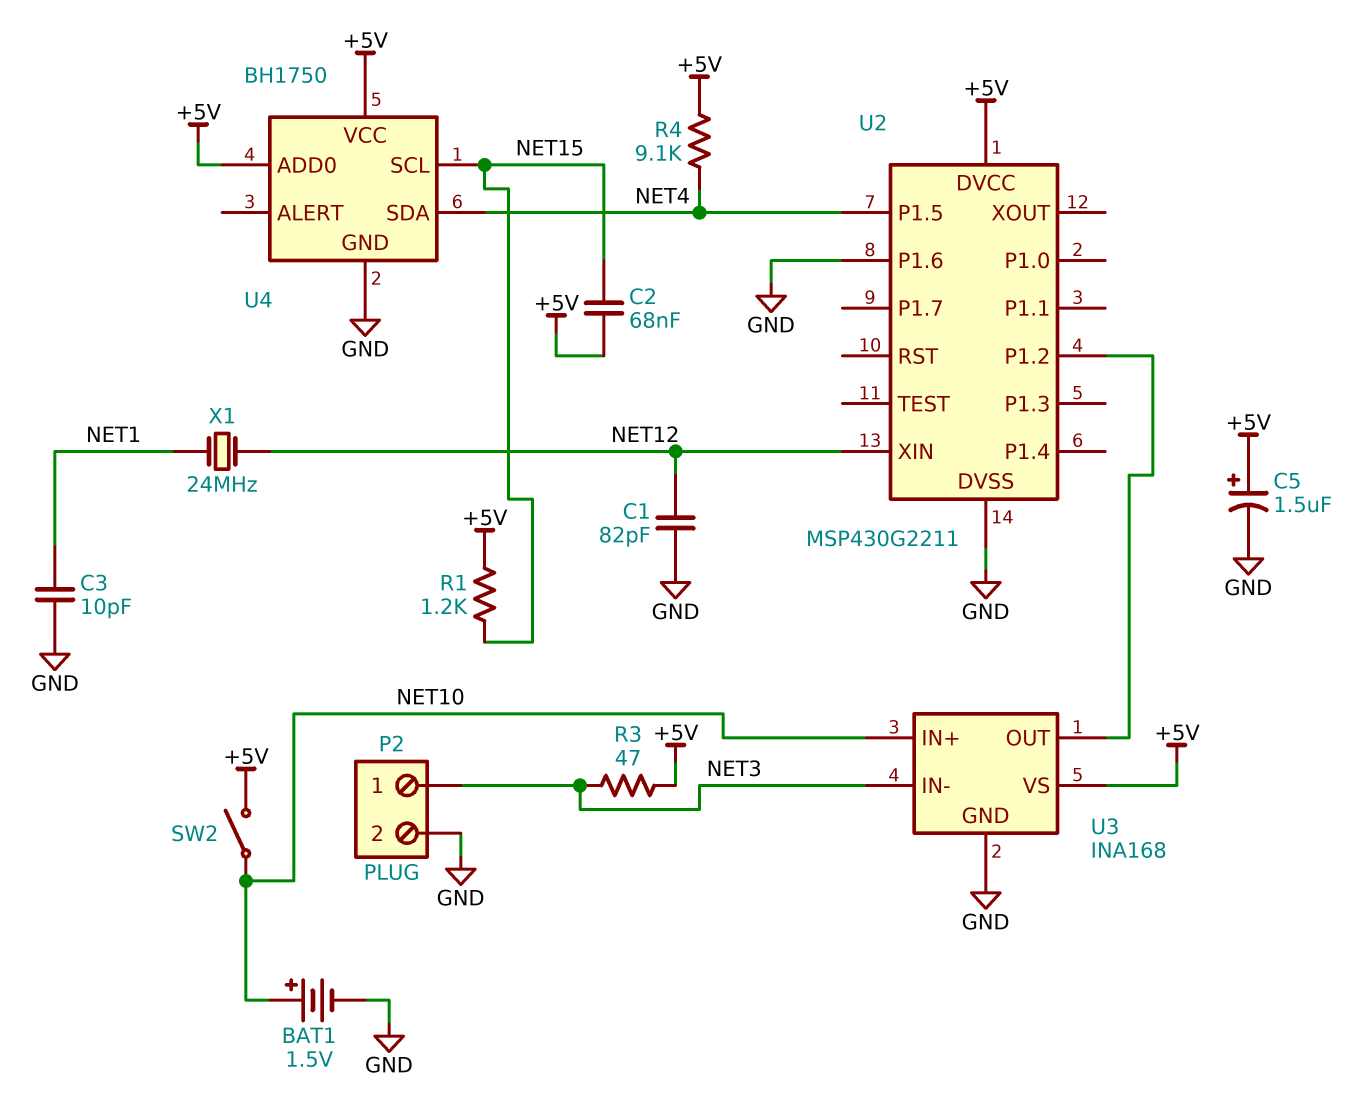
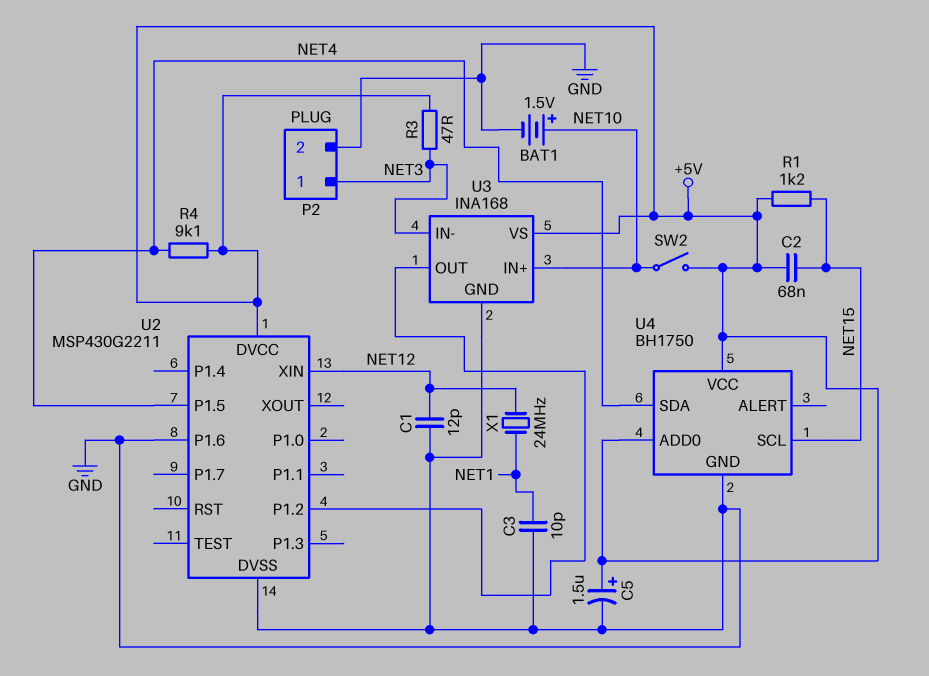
C1: 82pF (GND, NET12) -> 12pF (GND, NET12)

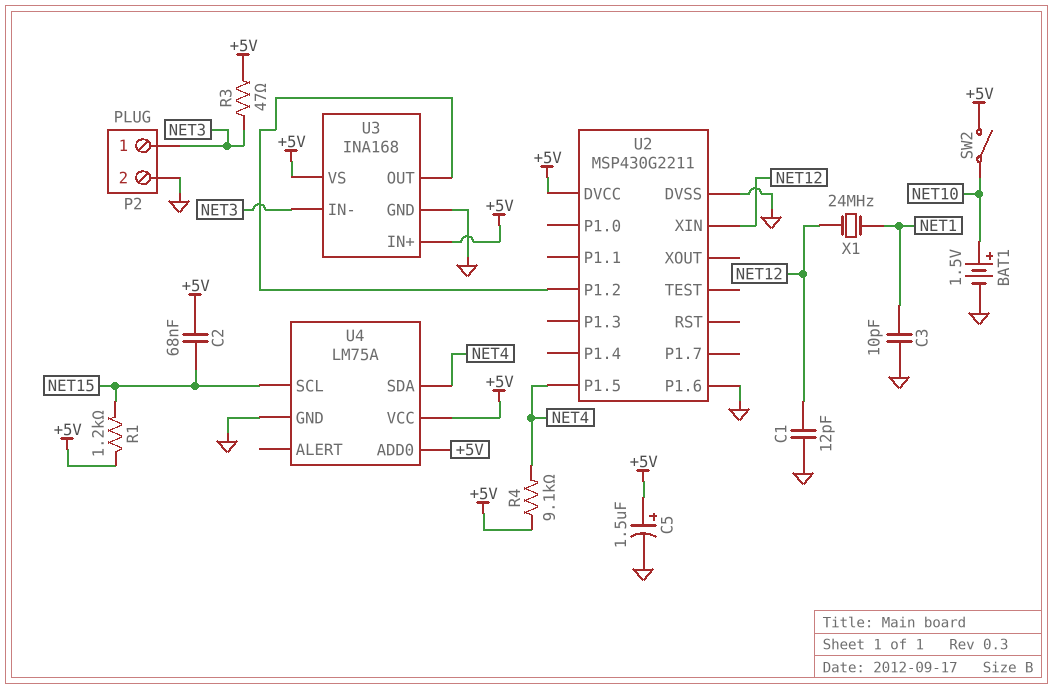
U3 pin IN+: NET10 -> +5V
U4: BH1750 -> LM75A

